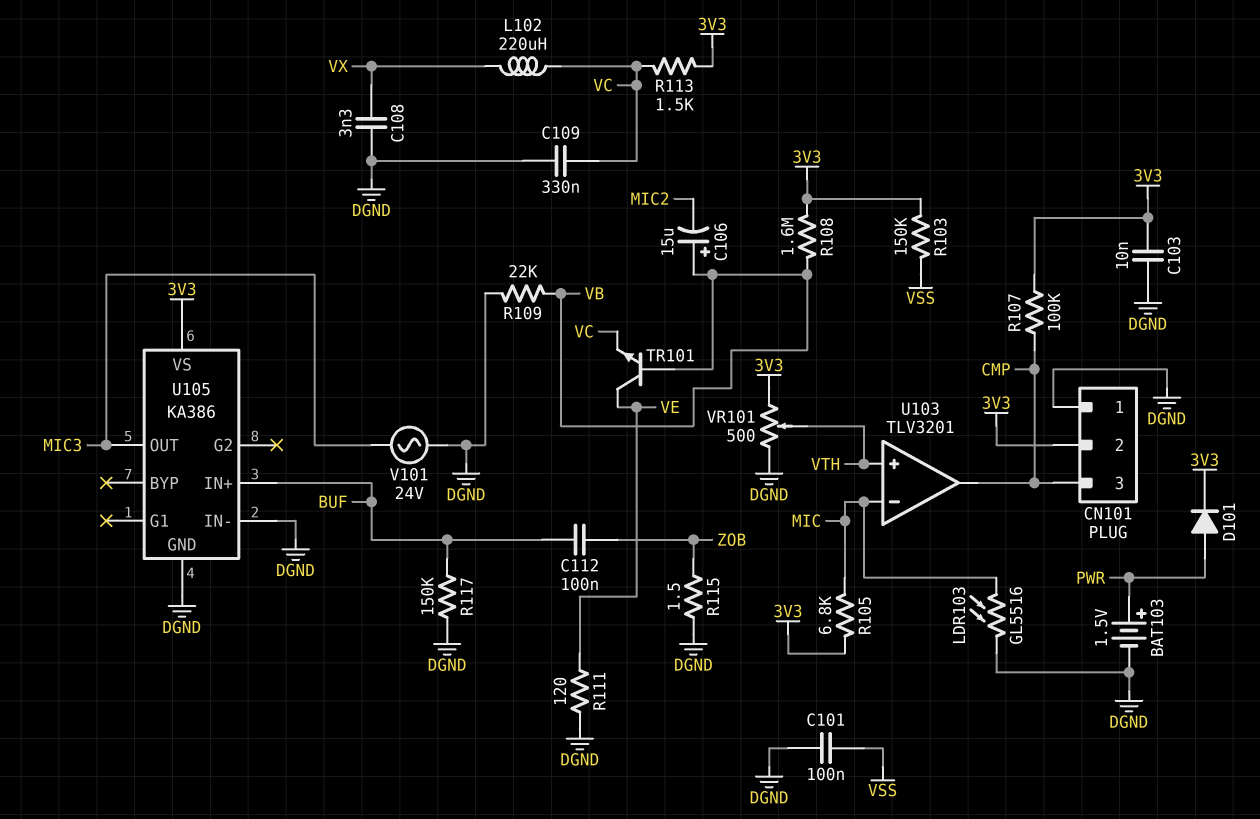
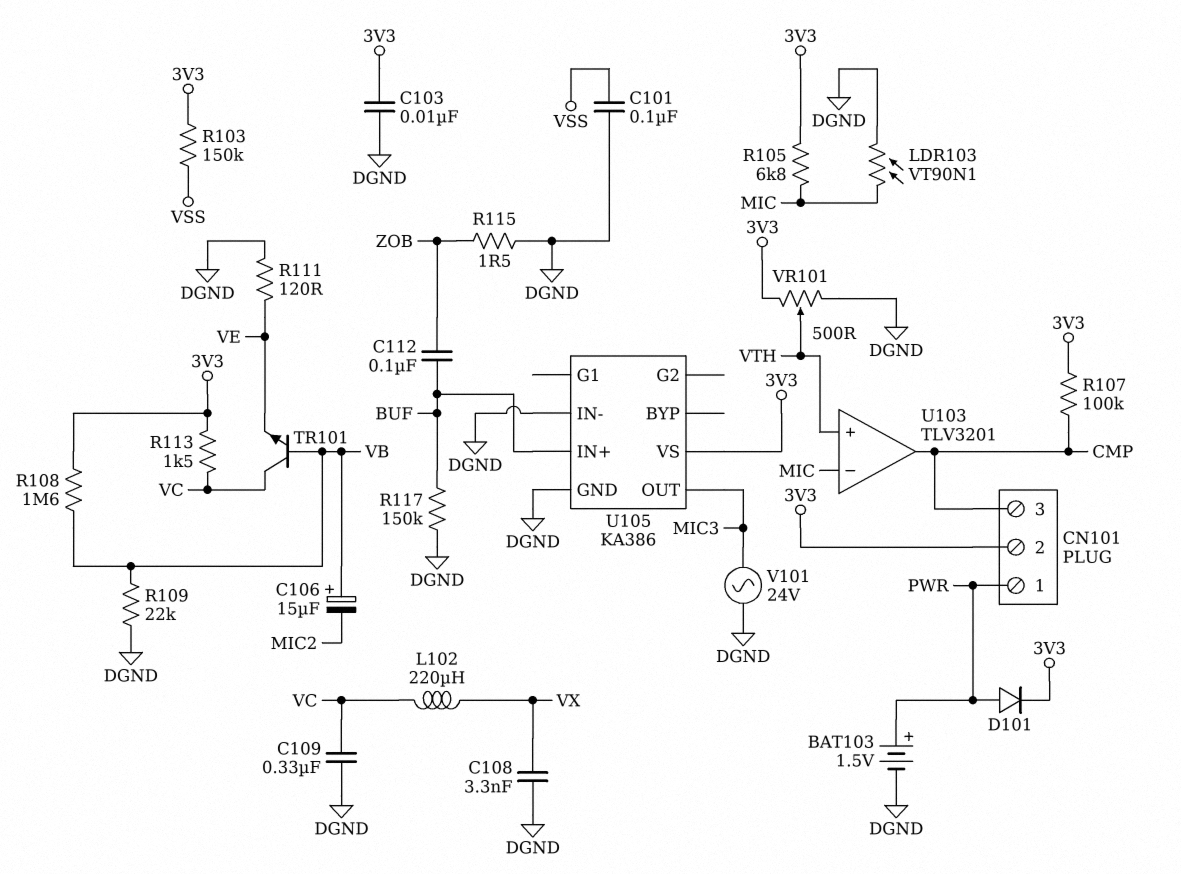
CN101 pin 1: DGND -> PWR
LDR103: GL5516 (DGND, MIC) -> VT90N1 (DGND, MIC)
TR101: NPN (B VB, C VE, E VC) -> NPN (B VB, C VC, E VE)

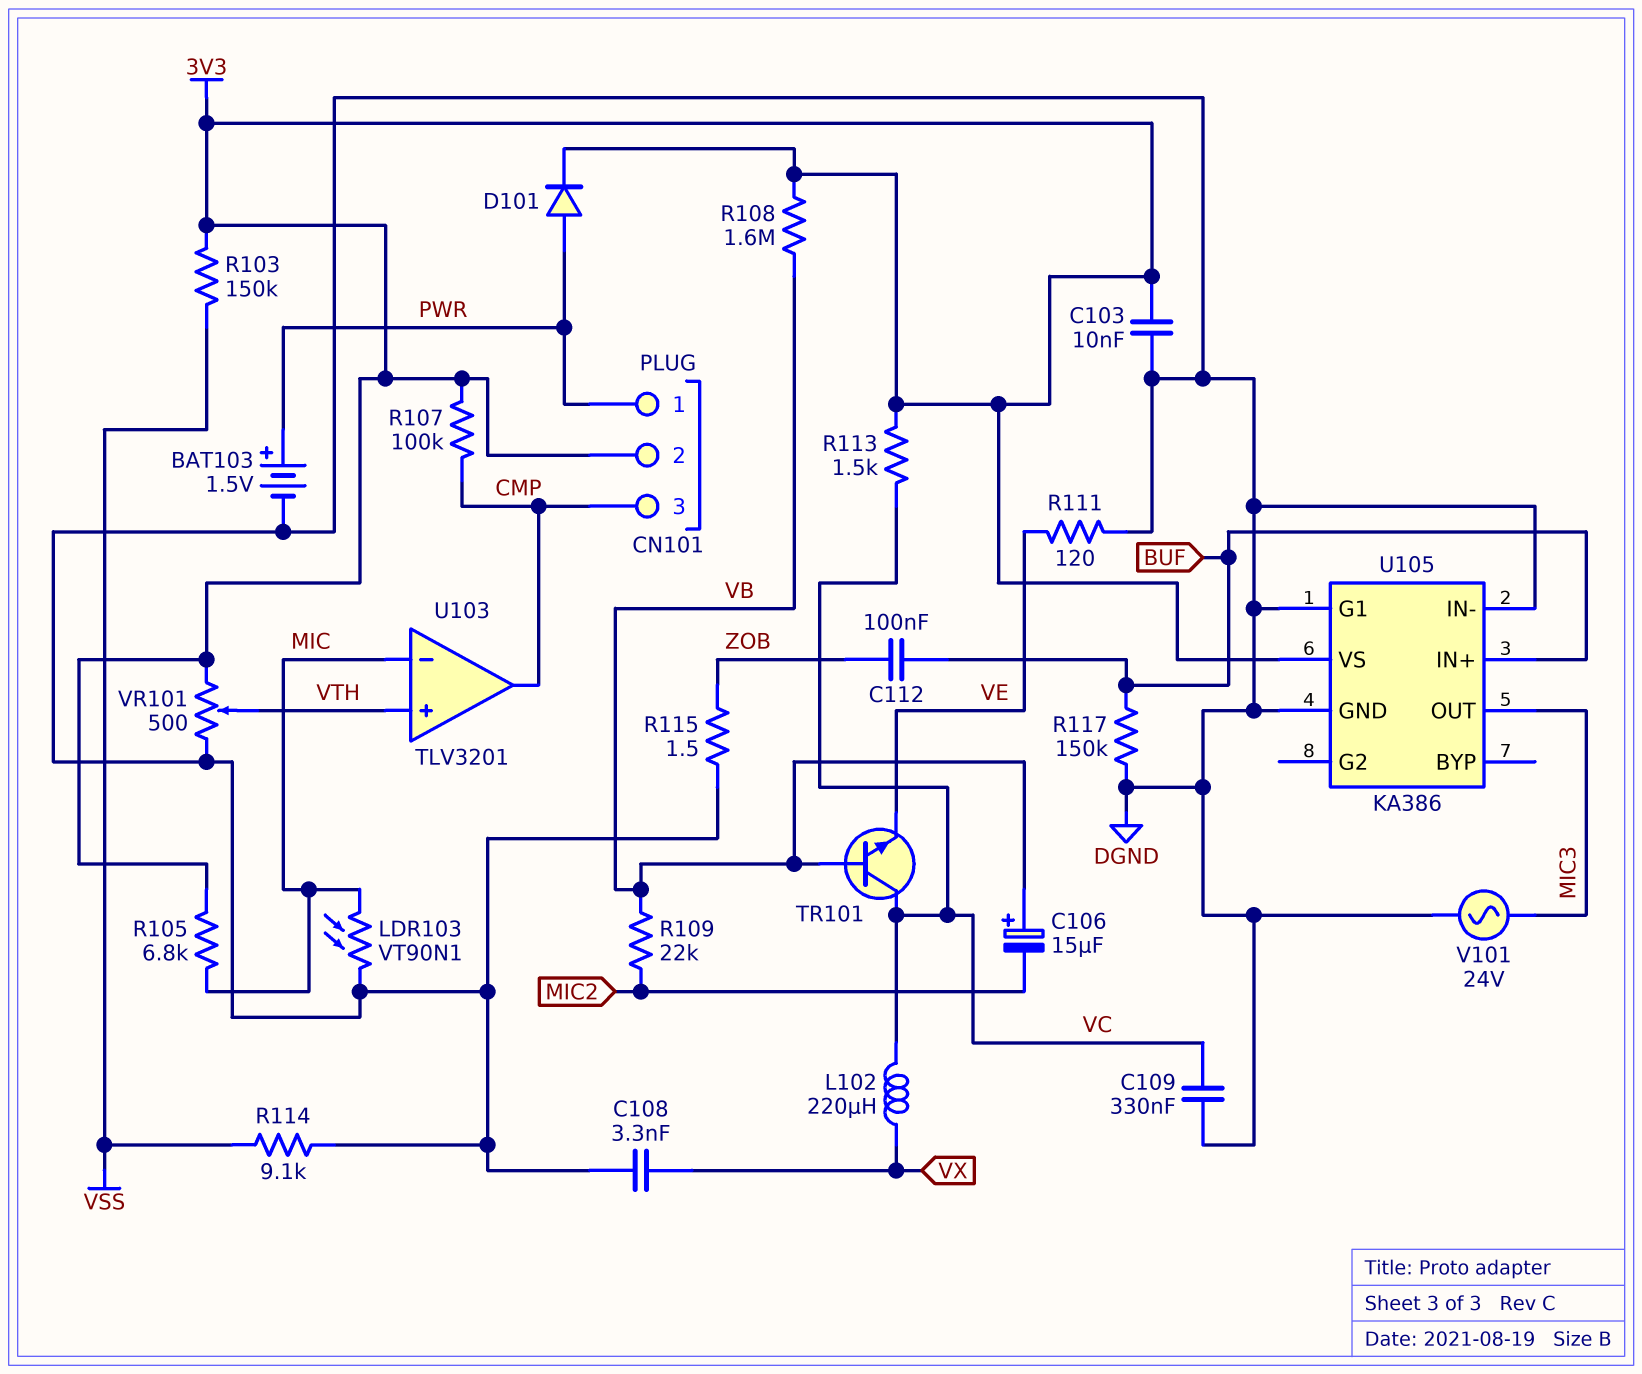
C101: 100nF (DGND, VSS) -> none
R109: 22k (DGND, VB) -> 22k (MIC2, VB)
R114: none -> 9.1k (DGND, VSS)
U105 pin G1: none -> DGND

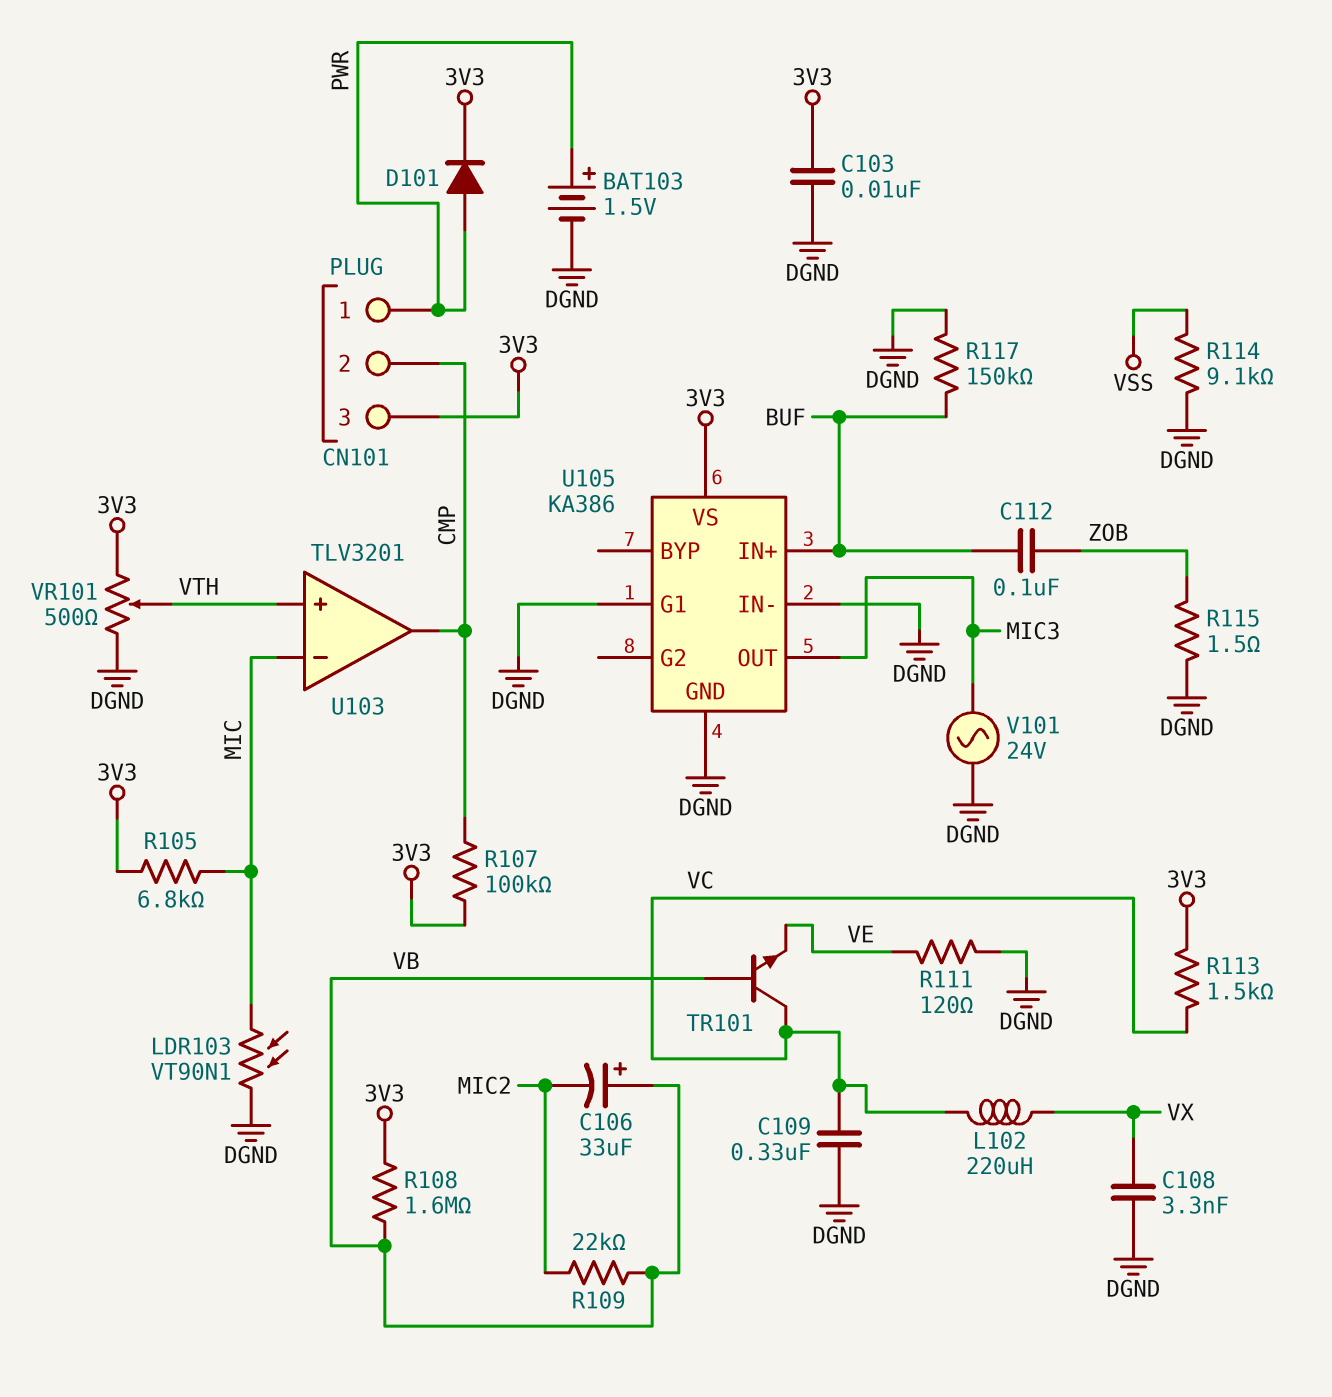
C106: 15uF (plus VB, minus MIC2) -> 33uF (plus VB, minus MIC2)
CN101 pin 2: 3V3 -> CMP
CN101 pin 3: CMP -> 3V3
R103: 150k (3V3, VSS) -> none

